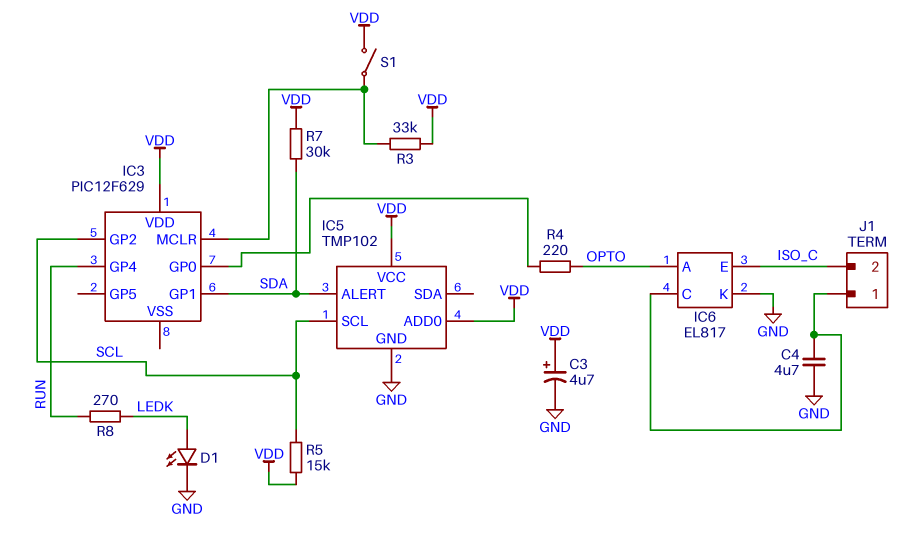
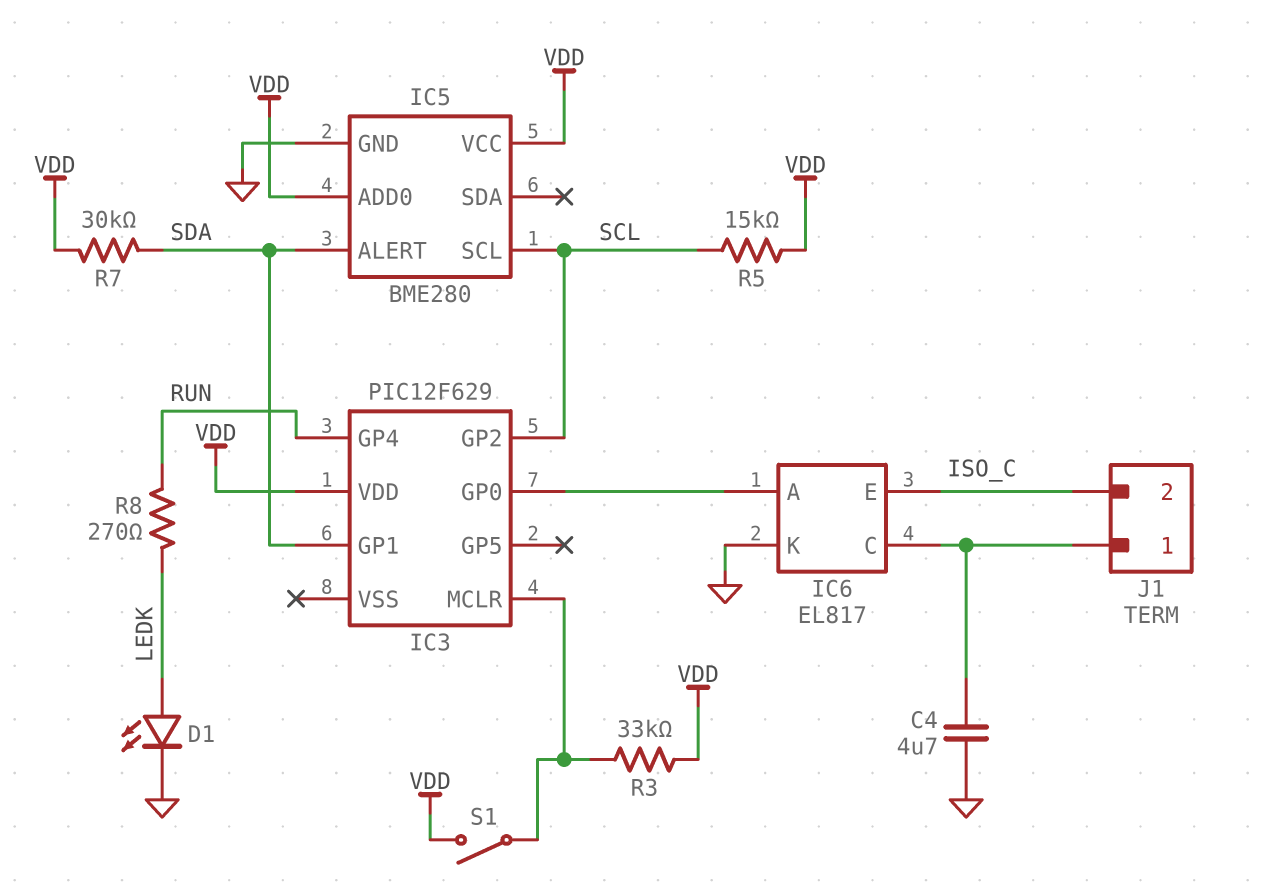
C3: 4.7uF (plus VDD, minus GND) -> none
IC5: TMP102 -> BME280
IC6 pin A: OPTO -> IC3/GP0
R4: 220 (IC3/GP0, OPTO) -> none

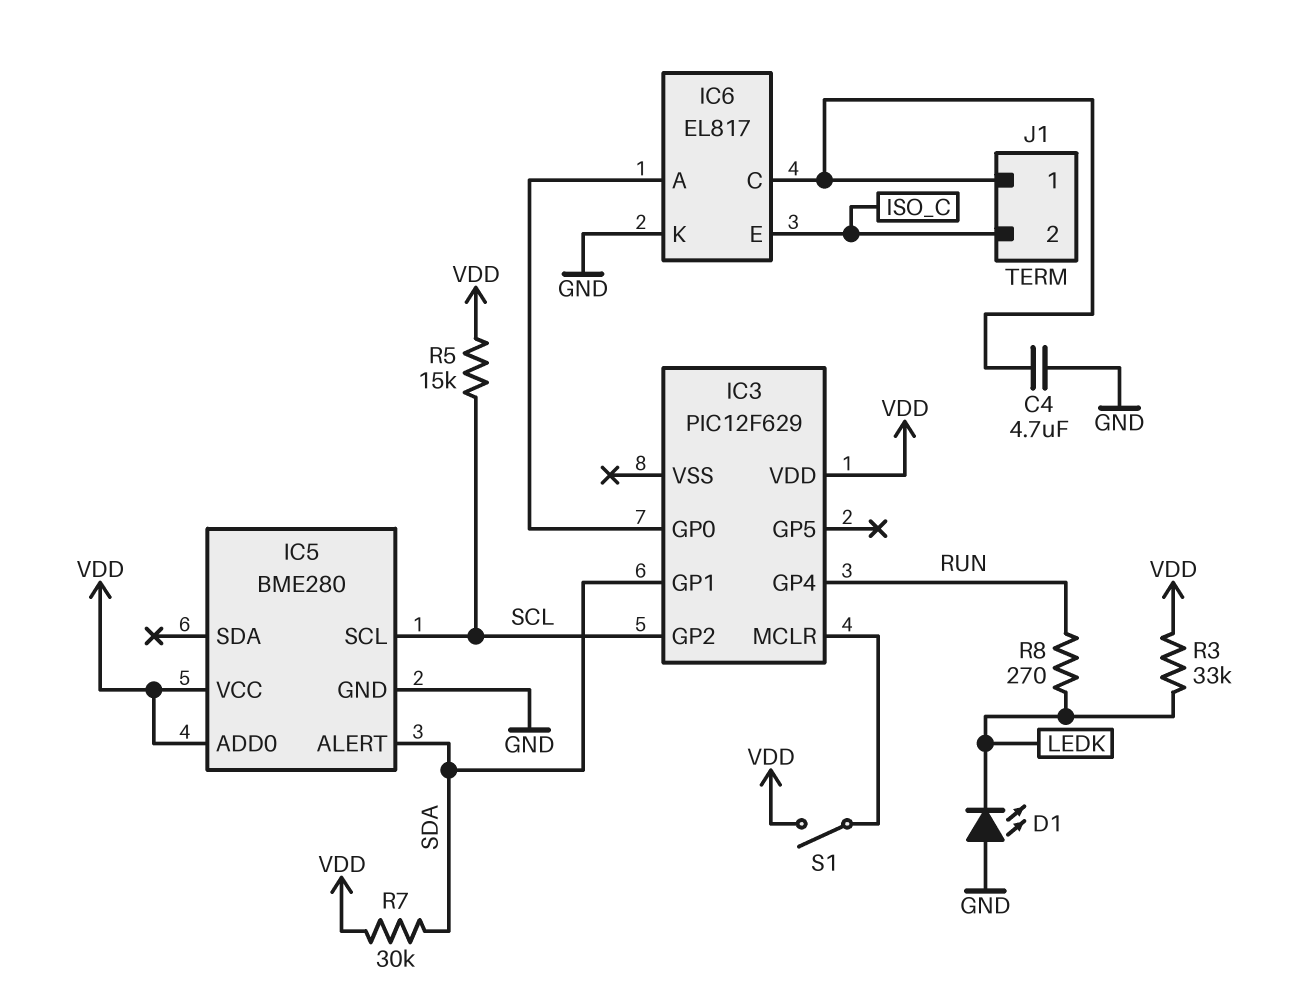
D1: LED (A LEDK, K GND) -> LED (A GND, K LEDK)
R3: 33k (IC3/MCLR, VDD) -> 33k (LEDK, VDD)

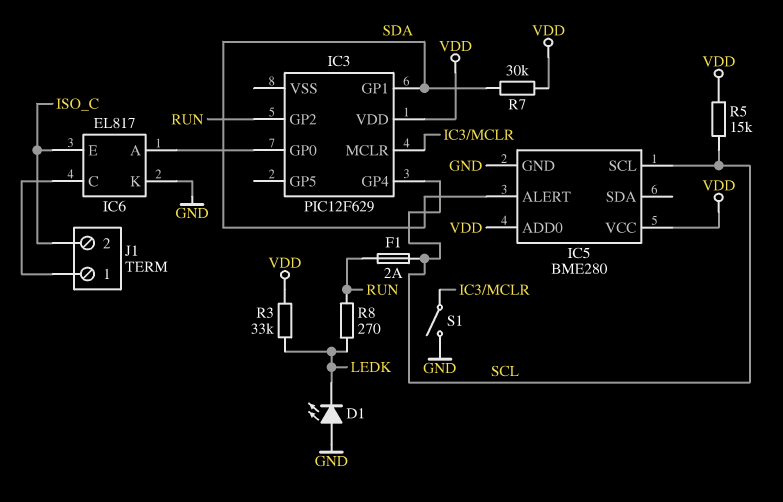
C4: 4.7uF (GND, IC6/C) -> none
F1: none -> 2A (RUN, SCL)
IC3 pin GP2: SCL -> RUN
IC3 pin GP4: RUN -> SCL
S1: switch (IC3/MCLR, VDD) -> switch (GND, IC3/MCLR)

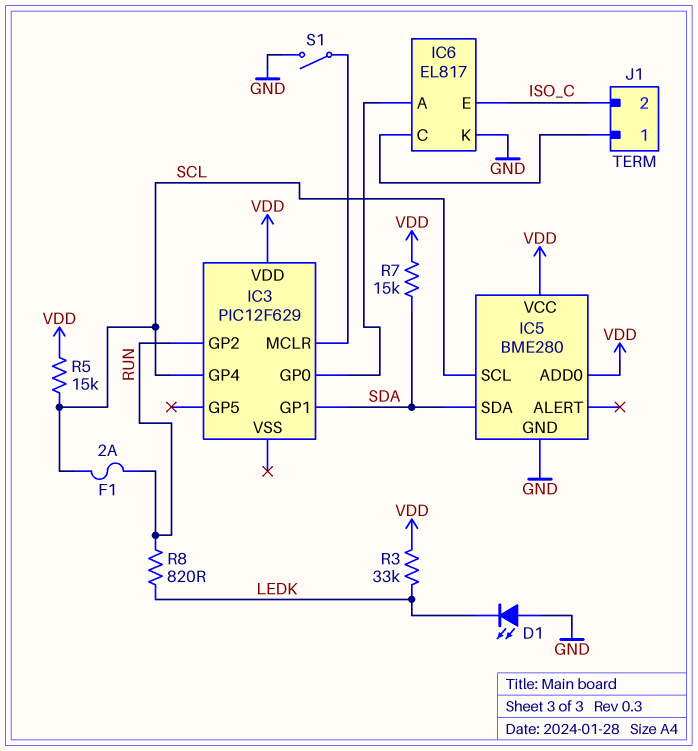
IC5 pin ALERT: SDA -> none
IC5 pin SDA: none -> SDA
R7: 30k (SDA, VDD) -> 15k (SDA, VDD)
R8: 270 (LEDK, RUN) -> 820 (LEDK, RUN)

